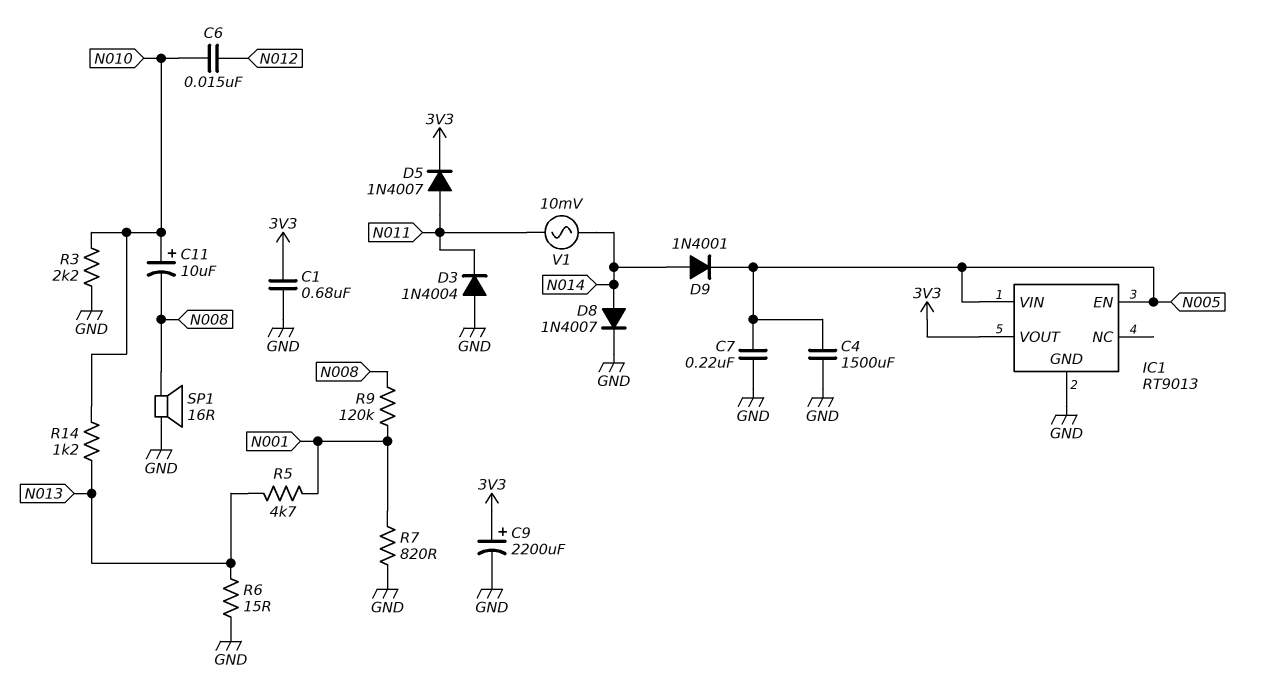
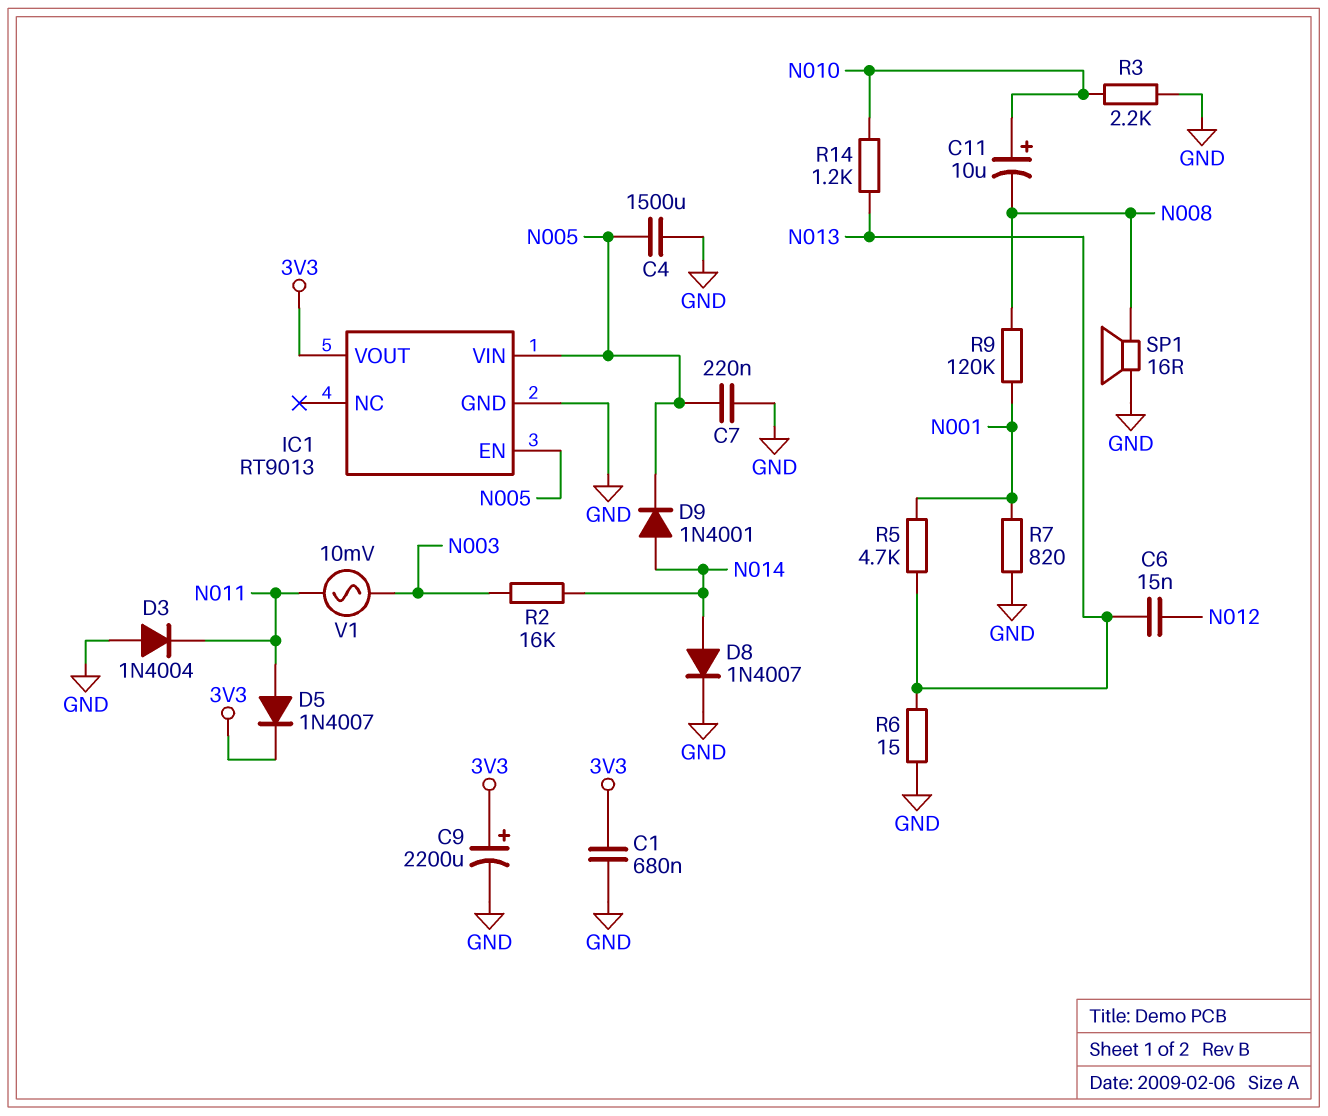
C6: 15nF (N010, N012) -> 15nF (N012, N013)
R2: none -> 16k (N003, N014)
V1: AC 10mV (N011, N014) -> AC 10mV (N003, N011)

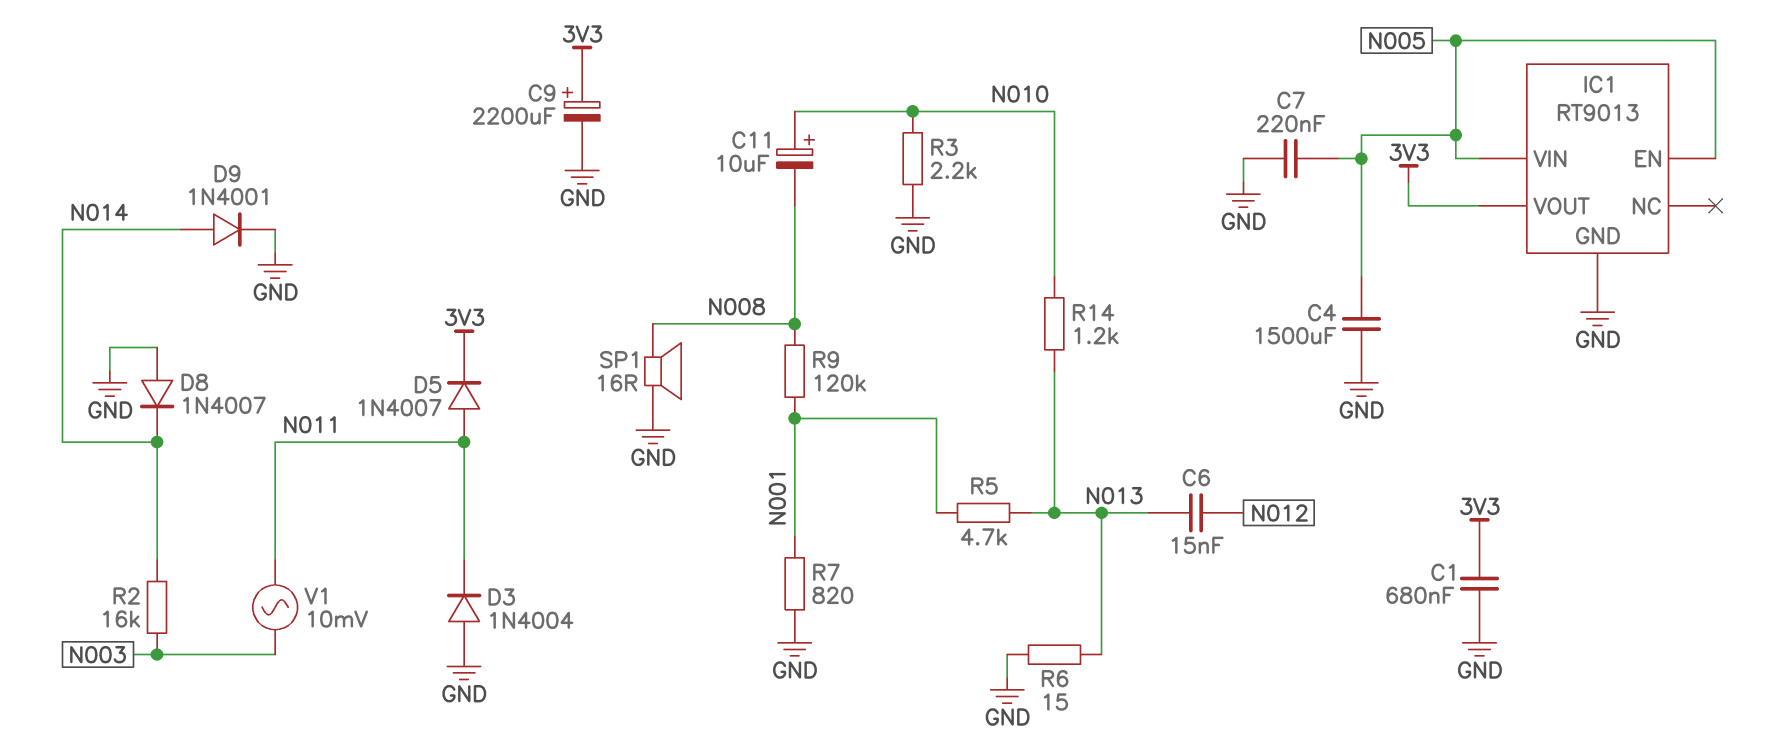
D8: diode 1N4007 (A N014, K GND) -> diode 1N4007 (A GND, K N014)
D9: diode 1N4001 (A N014, K N005) -> diode 1N4001 (A N014, K GND)

